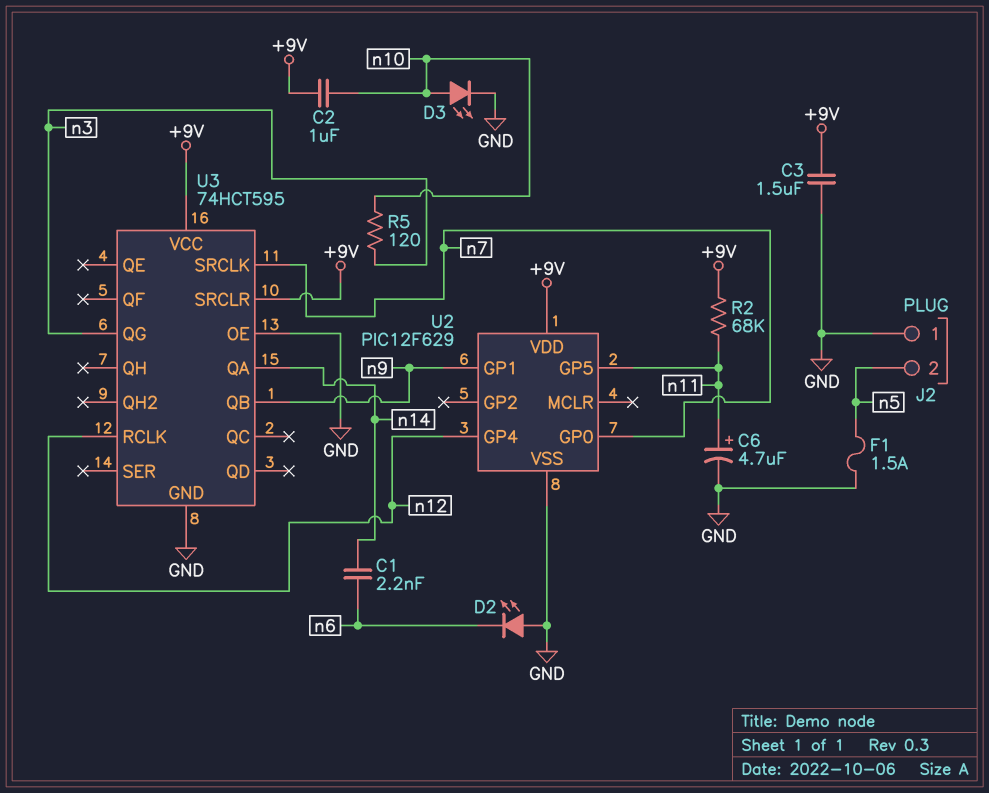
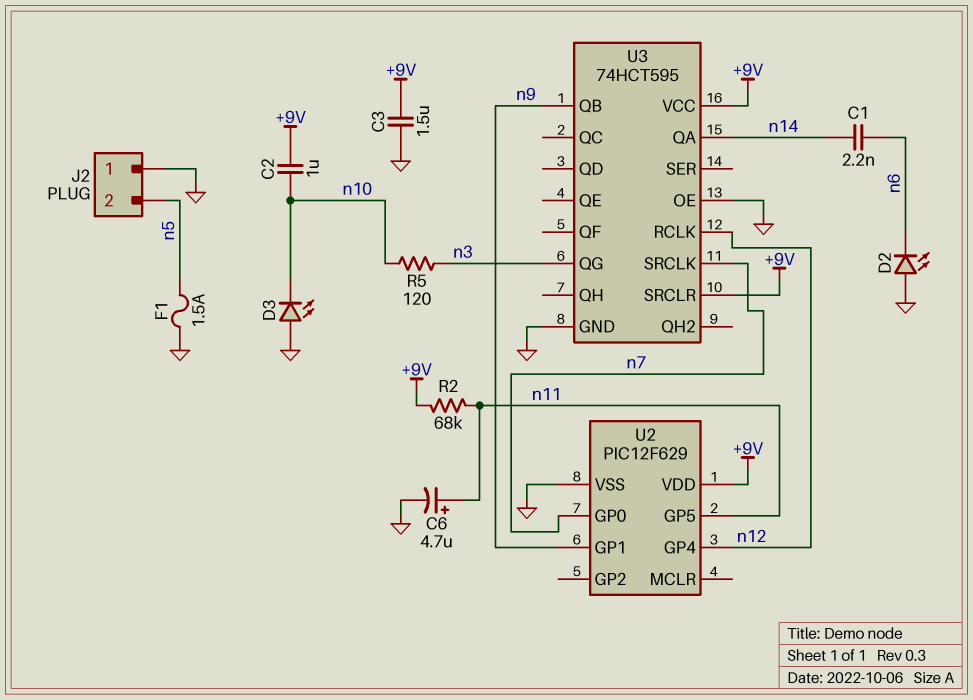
D3: LED (A n10, K GND) -> LED (A GND, K n10)

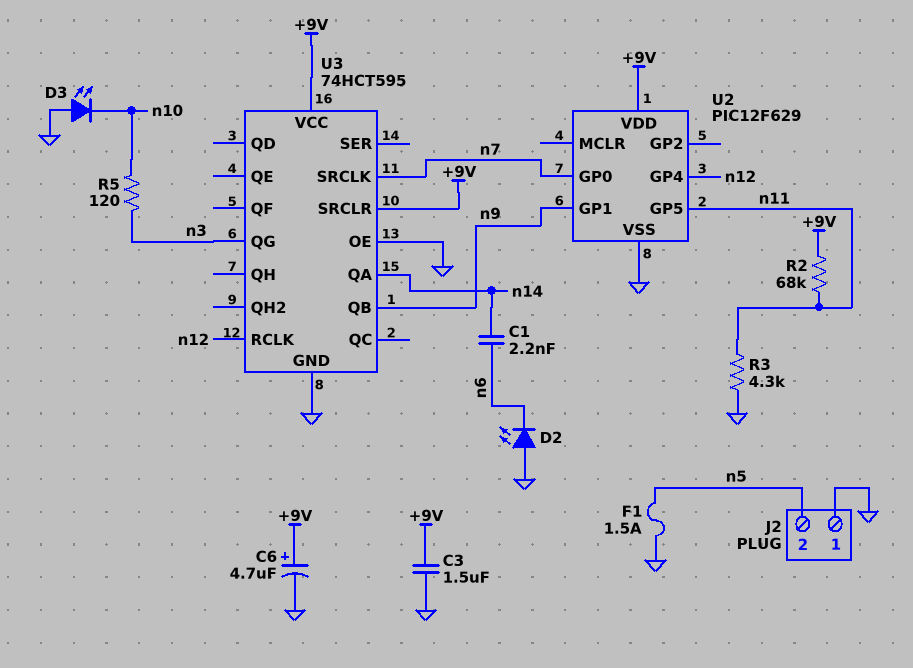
C2: 1uF (+9V, n10) -> none
C6: 4.7uF (plus n11, minus GND) -> 4.7uF (plus +9V, minus GND)
R3: none -> 4.3k (GND, n11)

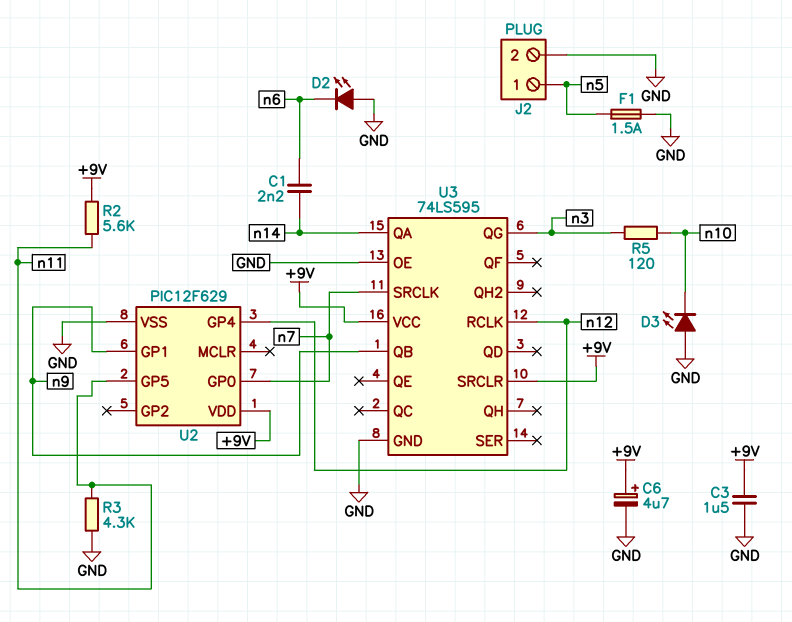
J2 pin 1: GND -> n5
J2 pin 2: n5 -> GND
R2: 68k (+9V, n11) -> 5.6k (+9V, n11)
U3: 74HCT595 -> 74LS595

